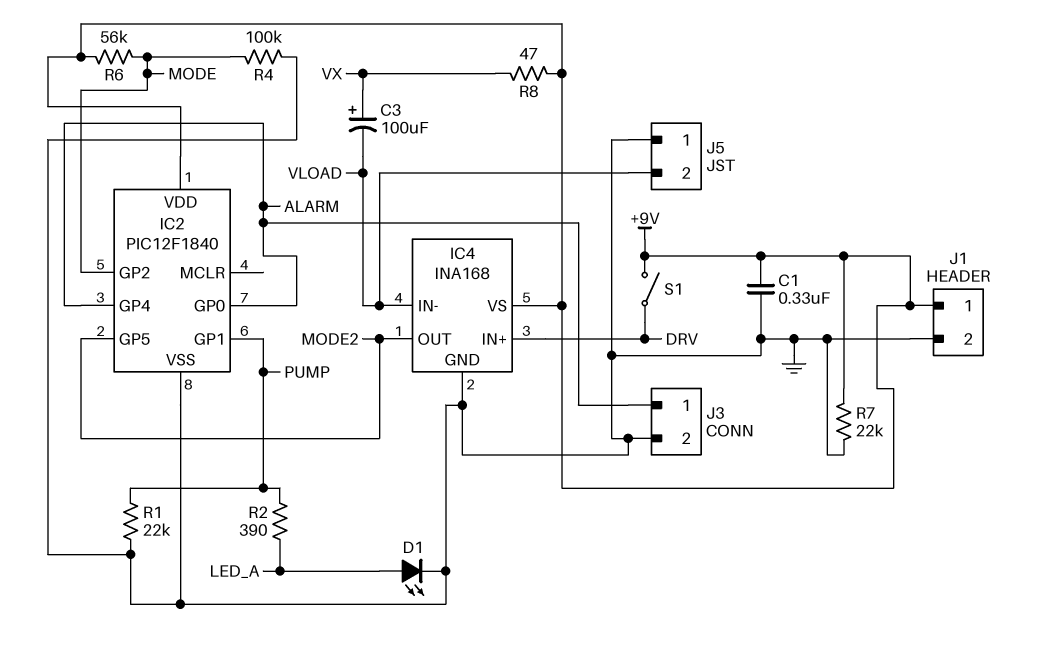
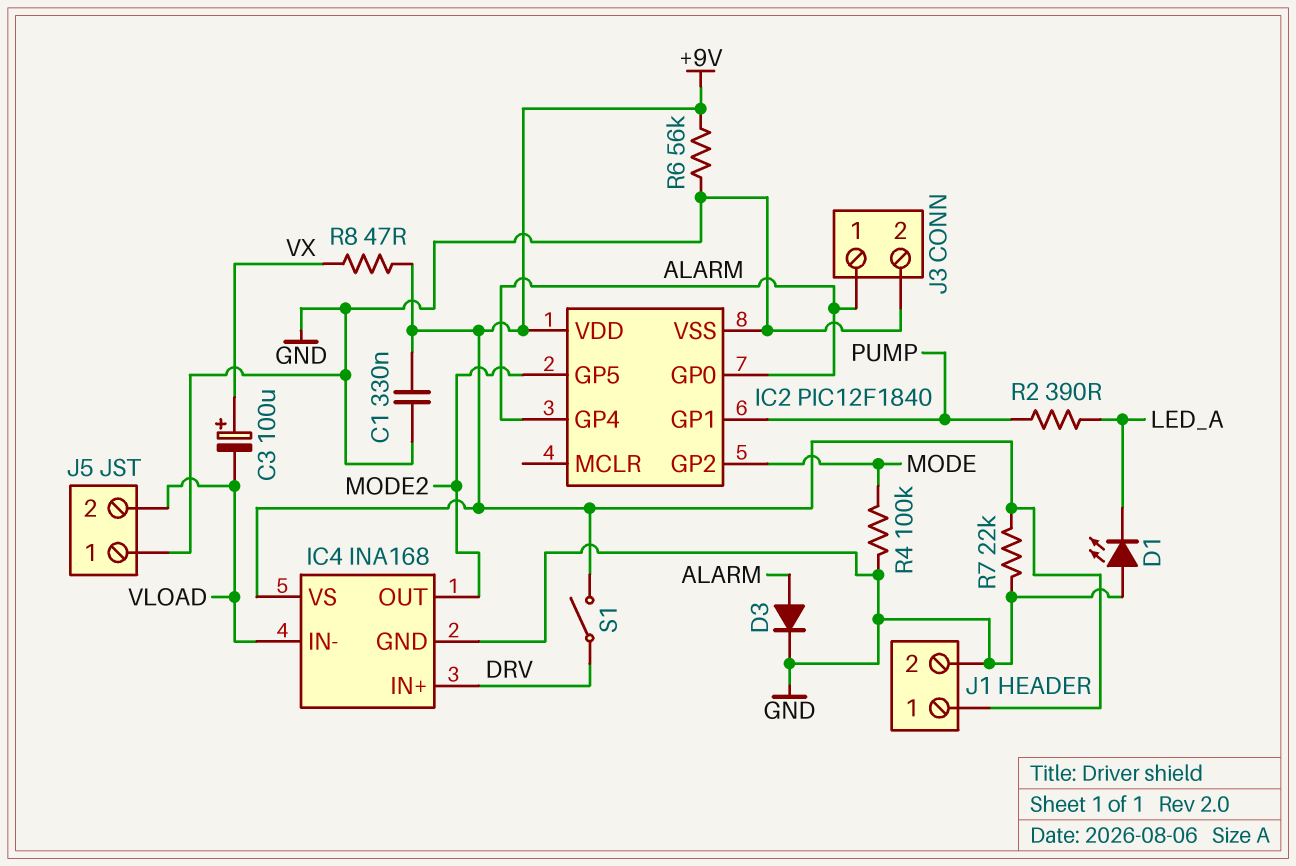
D1: LED (A LED_A, K GND) -> LED (A GND, K LED_A)
D3: none -> diode (A ALARM, K GND)
R1: 22k (GND, PUMP) -> none
R6: 56k (+9V, MODE) -> 56k (+9V, GND)

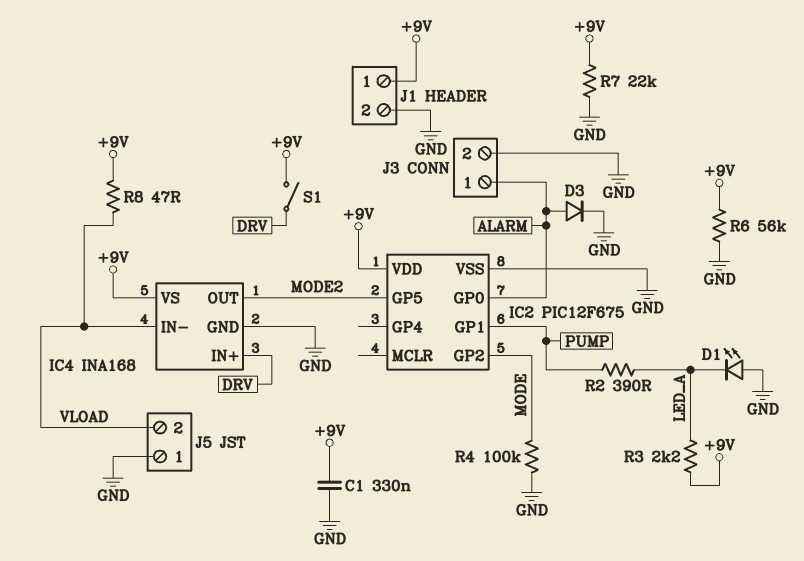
C3: 100uF (plus VX, minus VLOAD) -> none
IC2: PIC12F1840 -> PIC12F675
IC2 pin GP4: ALARM -> none
R3: none -> 2.2k (+9V, LED_A)
R8: 47 (+9V, VX) -> 47 (+9V, VLOAD)

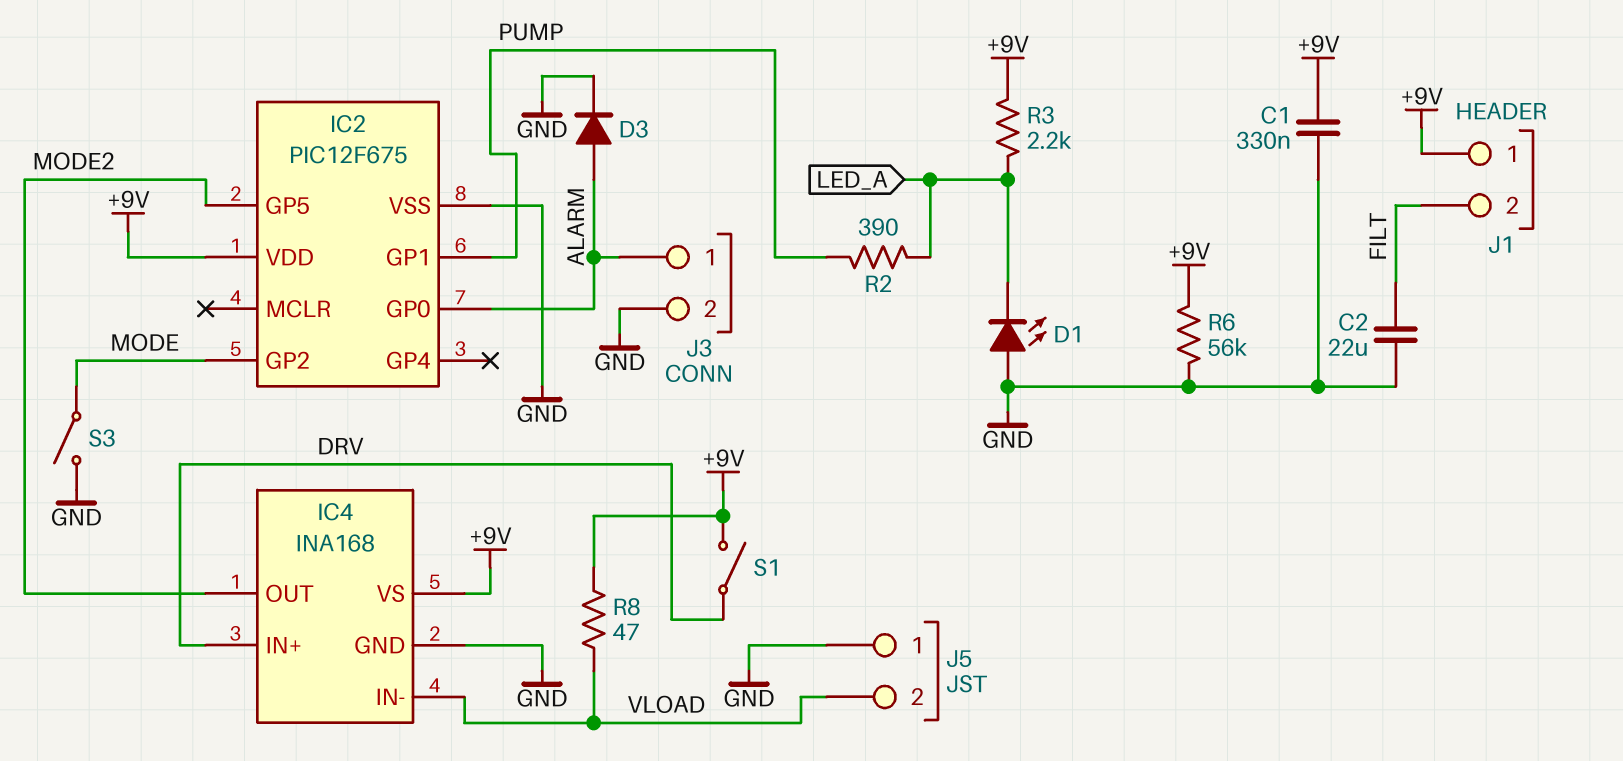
C2: none -> 22uF (FILT, GND)
J1 pin 2: GND -> FILT
R4: 100k (GND, MODE) -> none
R7: 22k (+9V, GND) -> none
S3: none -> switch (GND, MODE)

